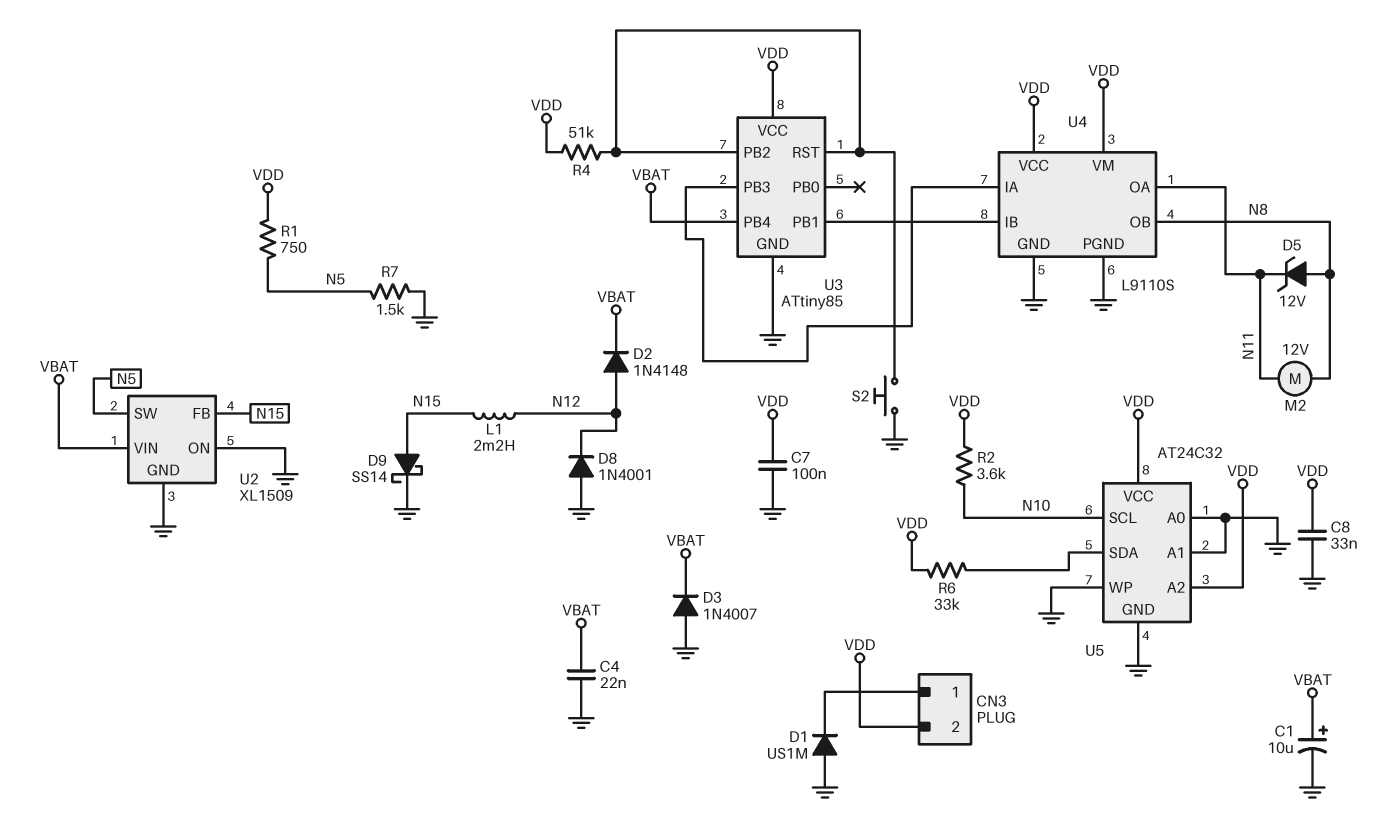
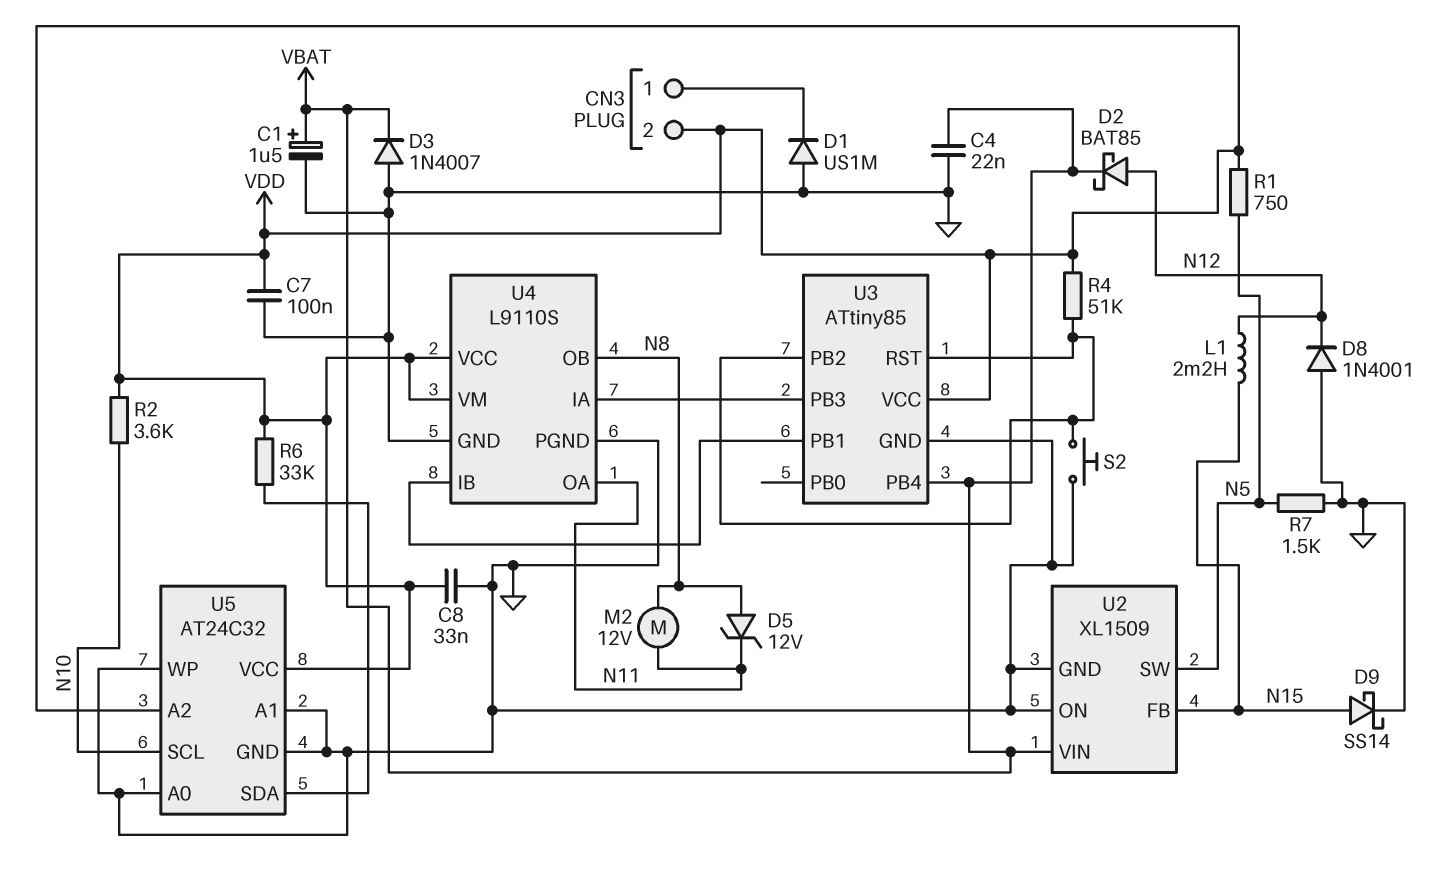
C1: 10uF (plus VBAT, minus GND) -> 1.5uF (plus VBAT, minus GND)
D2: diode 1N4148 (A N12, K VBAT) -> schottky BAT85 (A N12, K VBAT)

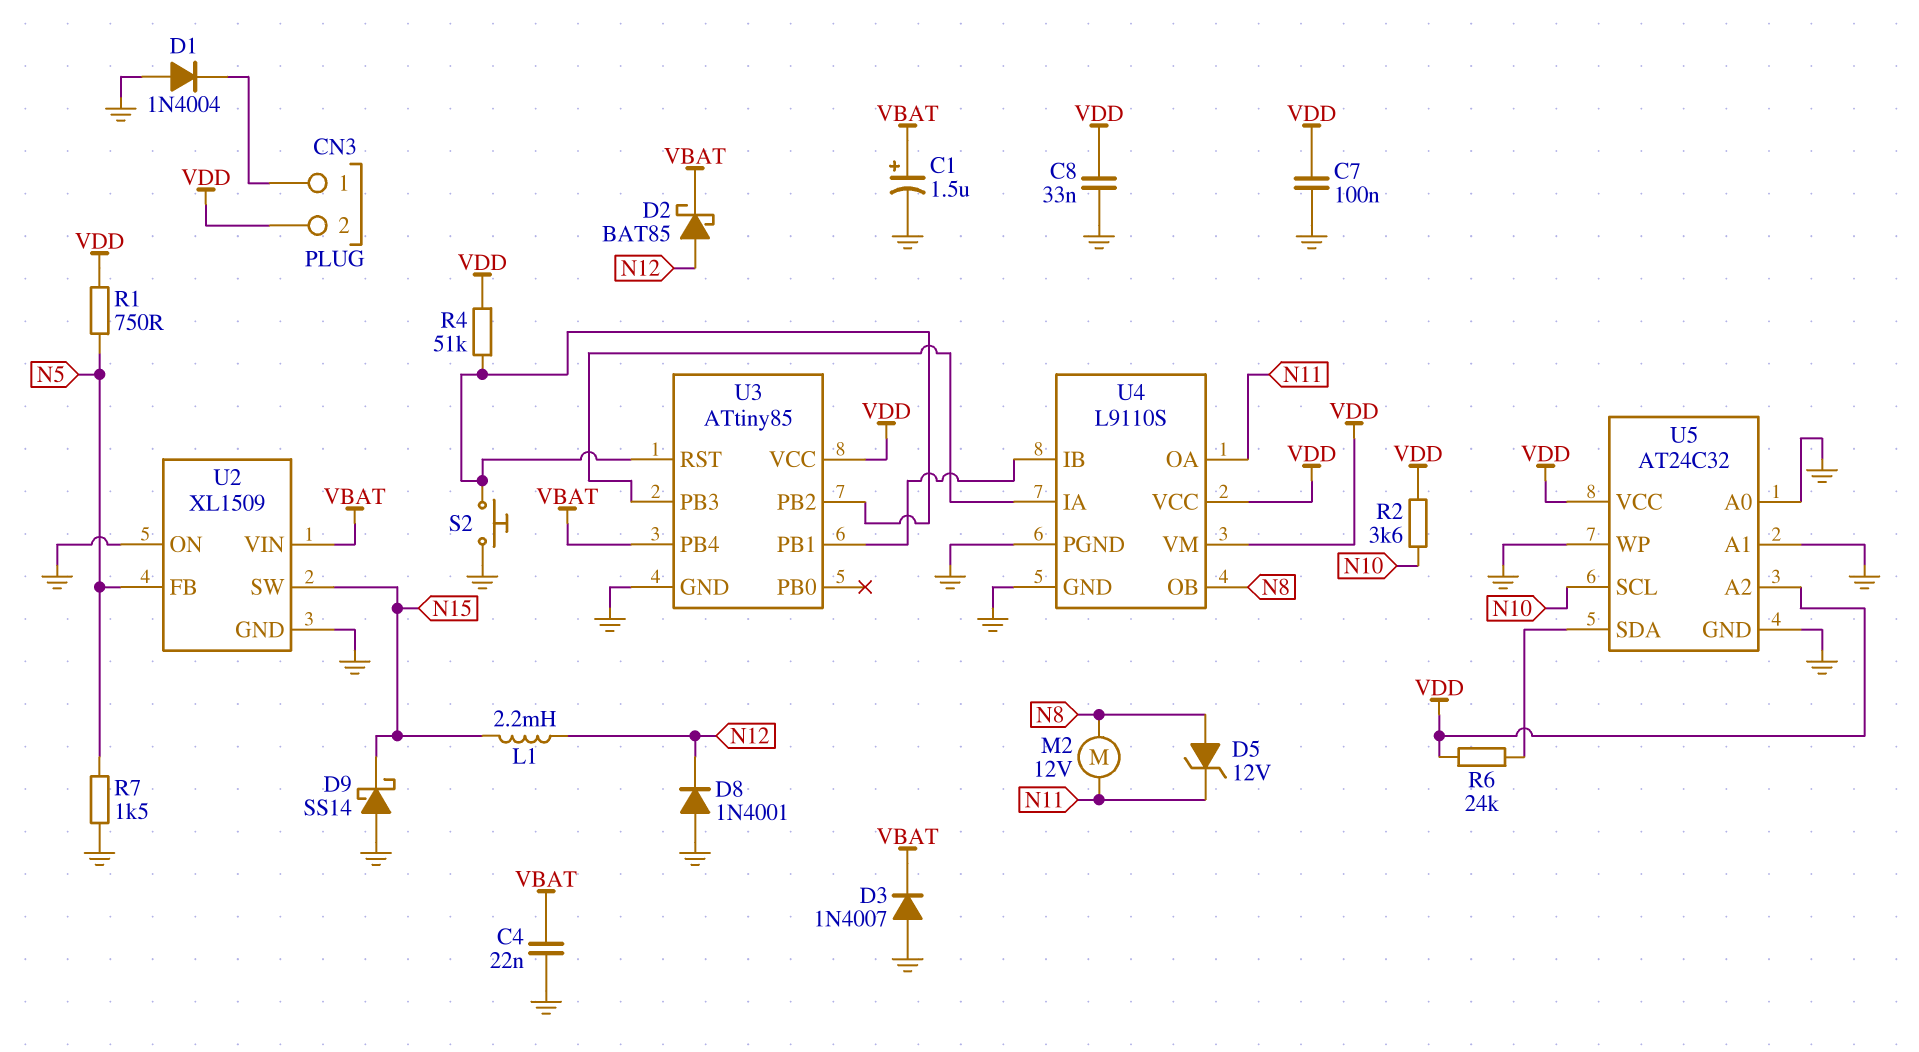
D1: diode US1M (A GND, K CN3/1) -> diode 1N4004 (A GND, K CN3/1)
D9: schottky SS14 (A N15, K GND) -> schottky SS14 (A GND, K N15)
R6: 33k (U5/SDA, VDD) -> 24k (U5/SDA, VDD)
U2 pin FB: N15 -> N5
U2 pin SW: N5 -> N15

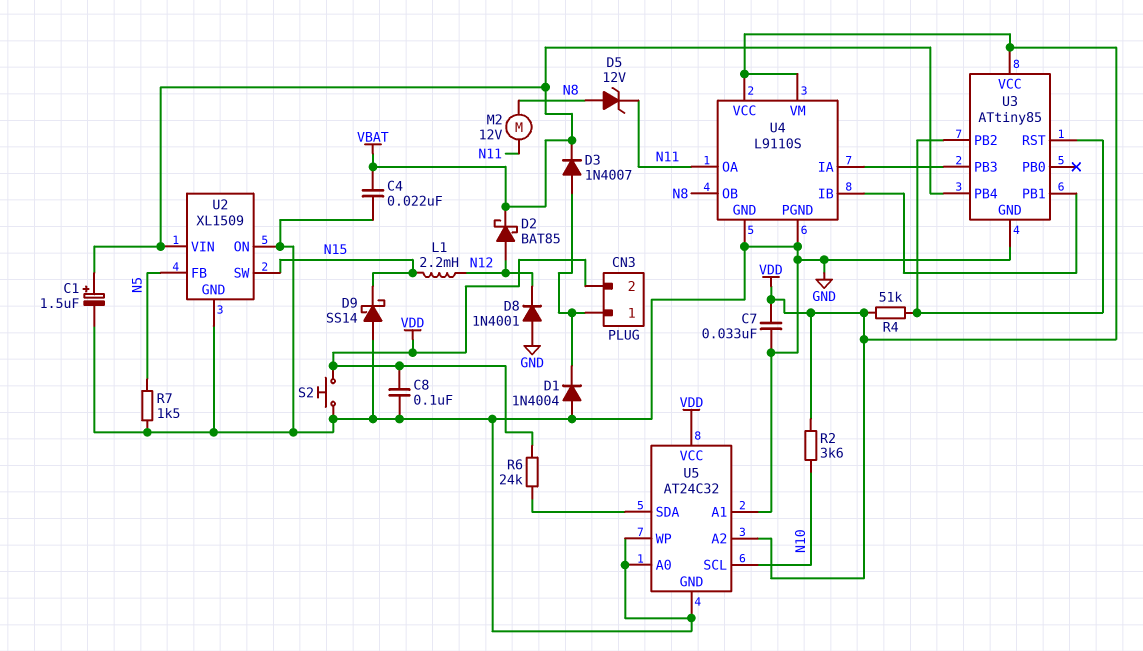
C7: 100nF (GND, VDD) -> 33nF (GND, VDD)
C8: 33nF (GND, VDD) -> 100nF (GND, VDD)
D3: diode 1N4007 (A GND, K VBAT) -> diode 1N4007 (A CN3/1, K VBAT)
R1: 750 (N5, VDD) -> none
S2: button (GND, U3/PB2) -> button (GND, VDD)

